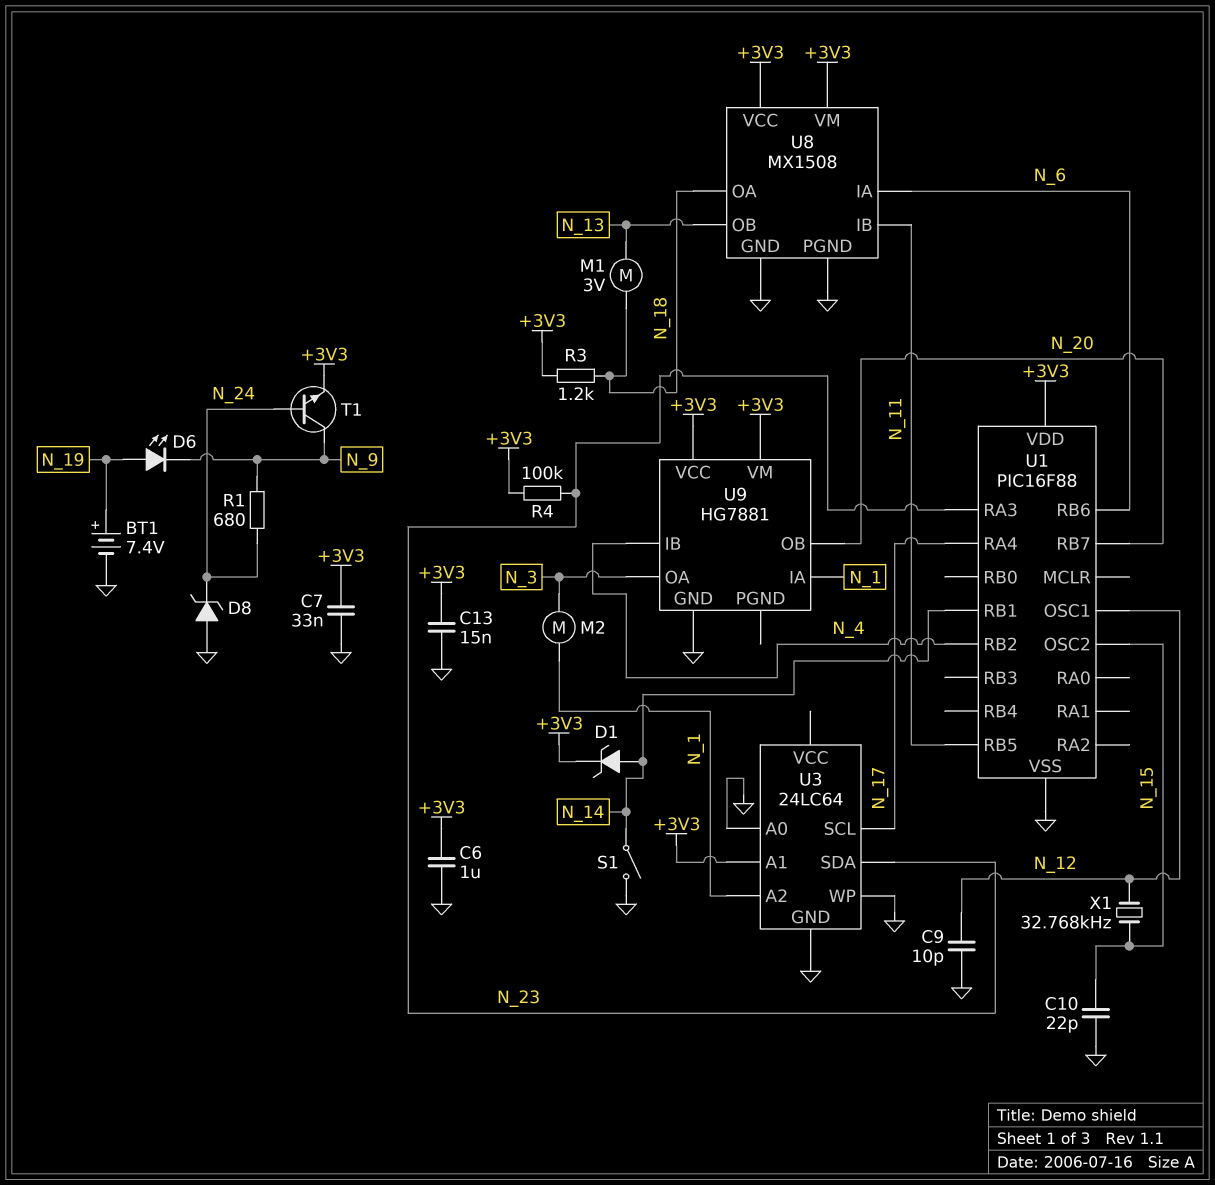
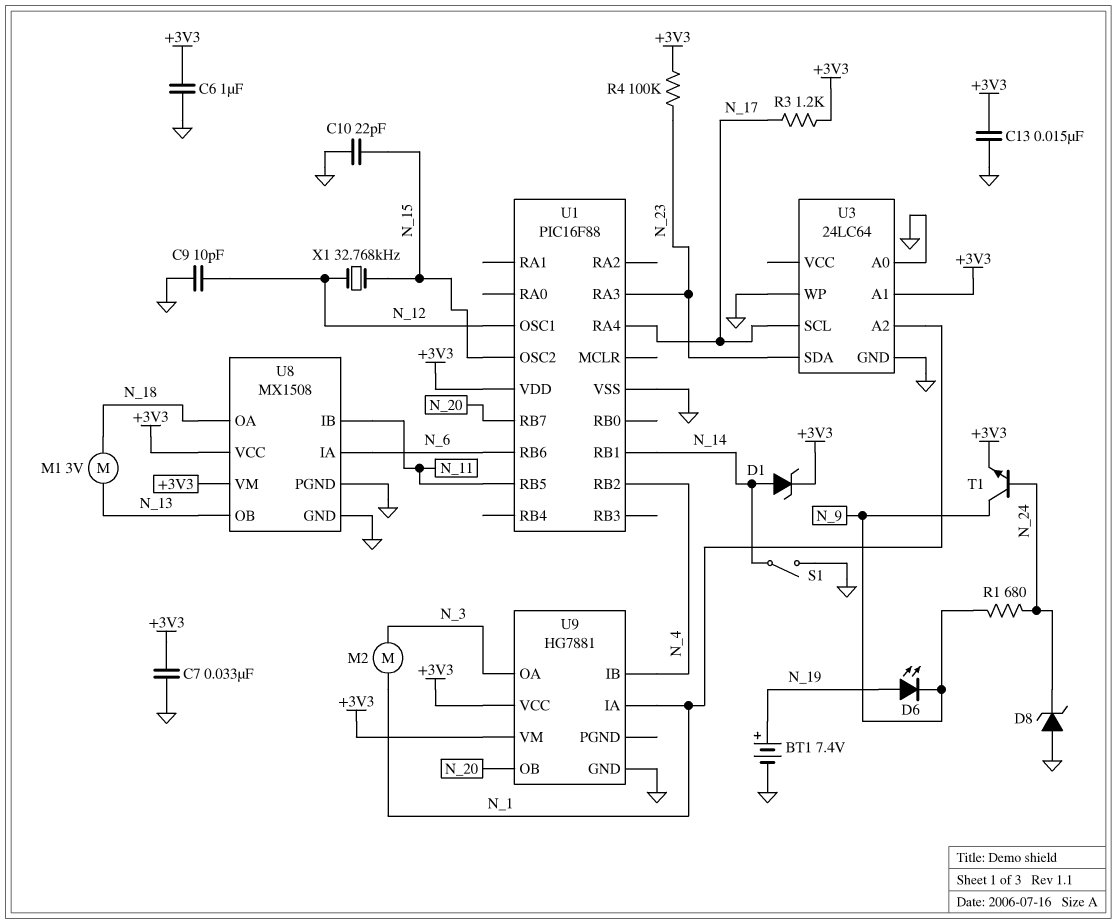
R3: 1.2k (+3V3, N_18) -> 1.2k (+3V3, N_17)

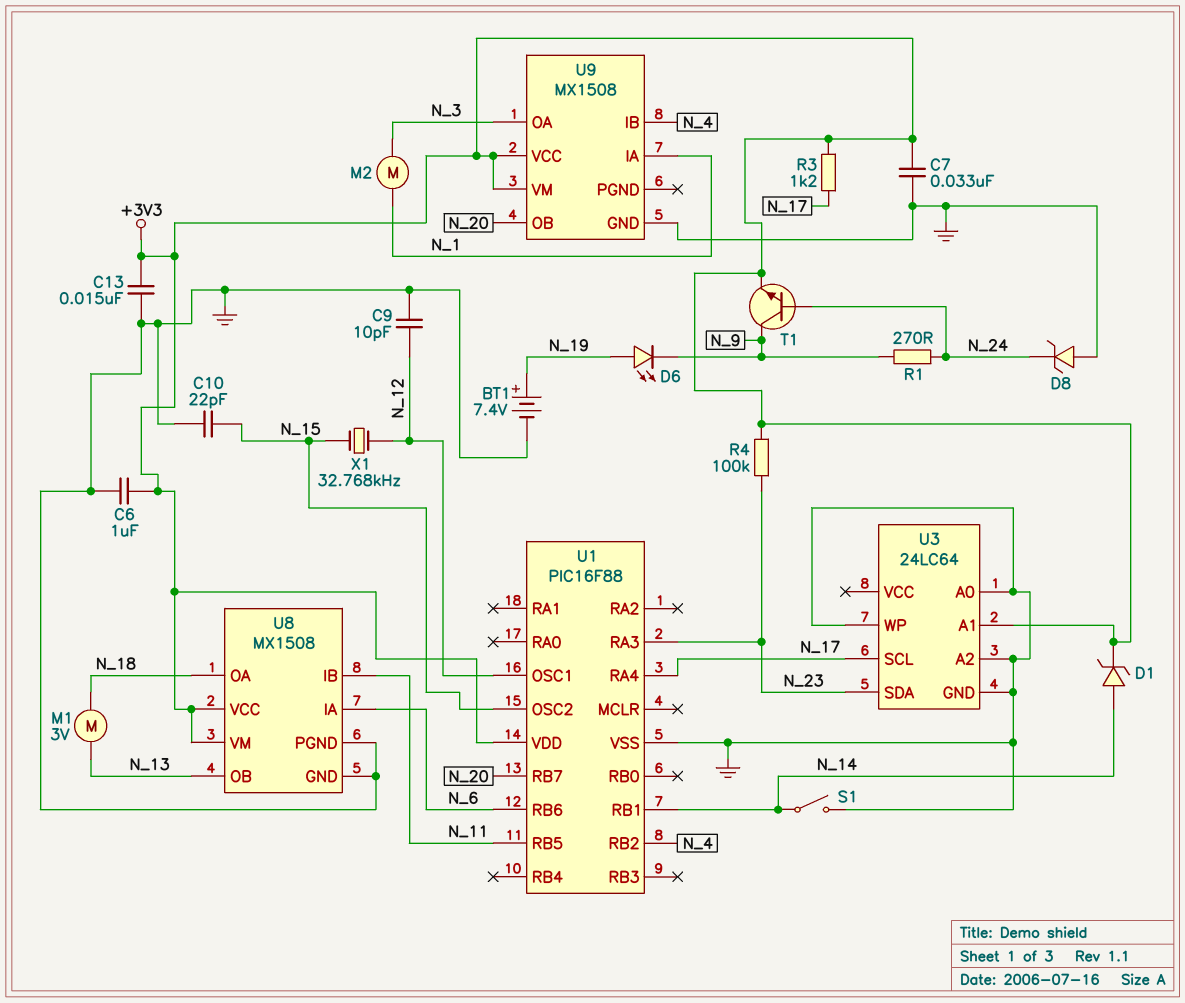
R1: 680 (N_9, N_24) -> 270 (N_9, N_24)
U3 pin A2: N_1 -> GND
U9: HG7881 -> MX1508

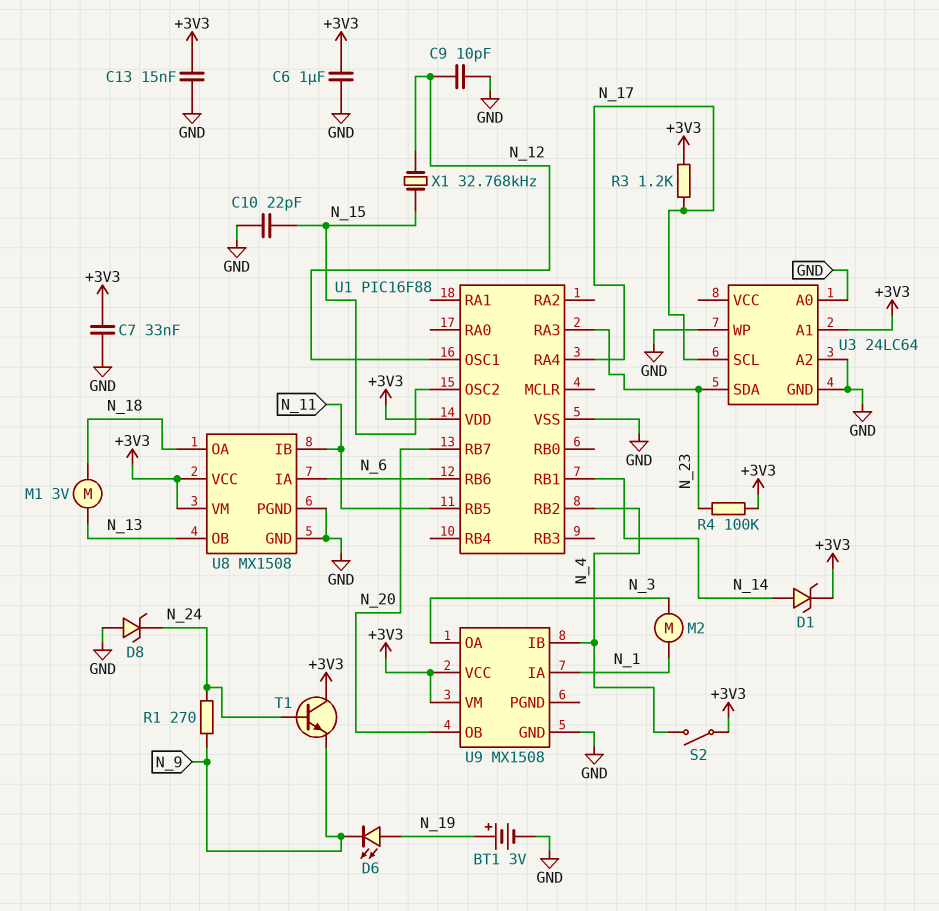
BT1: 7.4V (plus N_19, minus GND) -> 3V (plus N_19, minus GND)
S1: switch (GND, N_14) -> none
S2: none -> switch (+3V3, N_4)
T1: NPN (B N_24, C N_9, E +3V3) -> NPN (B N_24, C +3V3, E N_9)

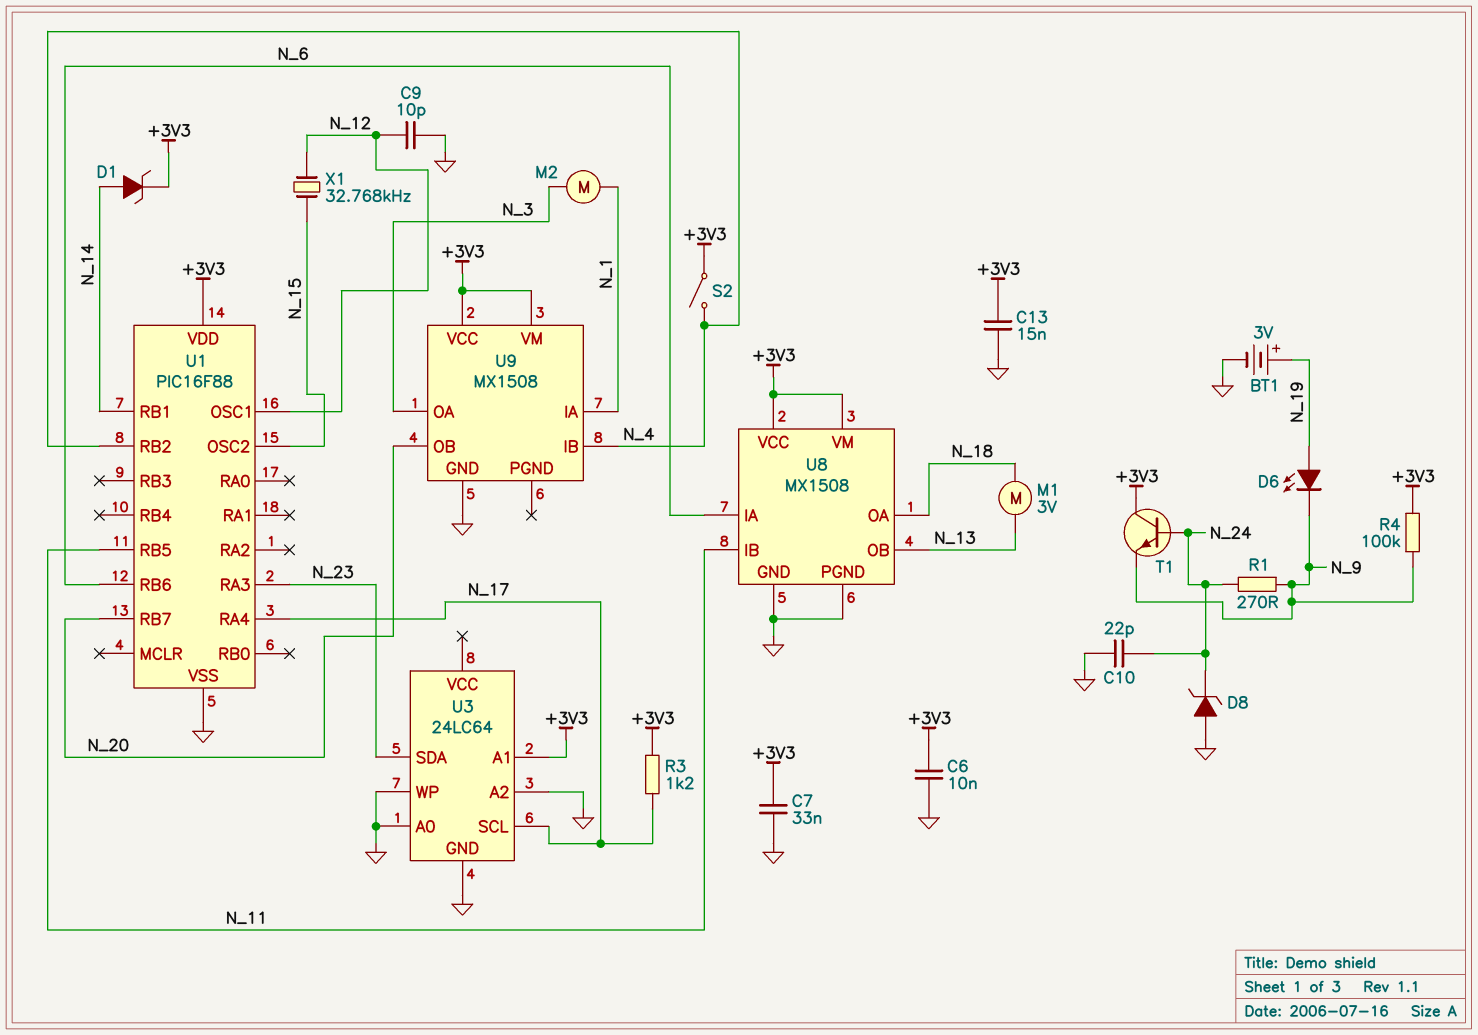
C6: 1uF (+3V3, GND) -> 10nF (+3V3, GND)
C10: 22pF (GND, N_15) -> 22pF (GND, N_24)
R4: 100k (+3V3, N_23) -> 100k (+3V3, N_9)

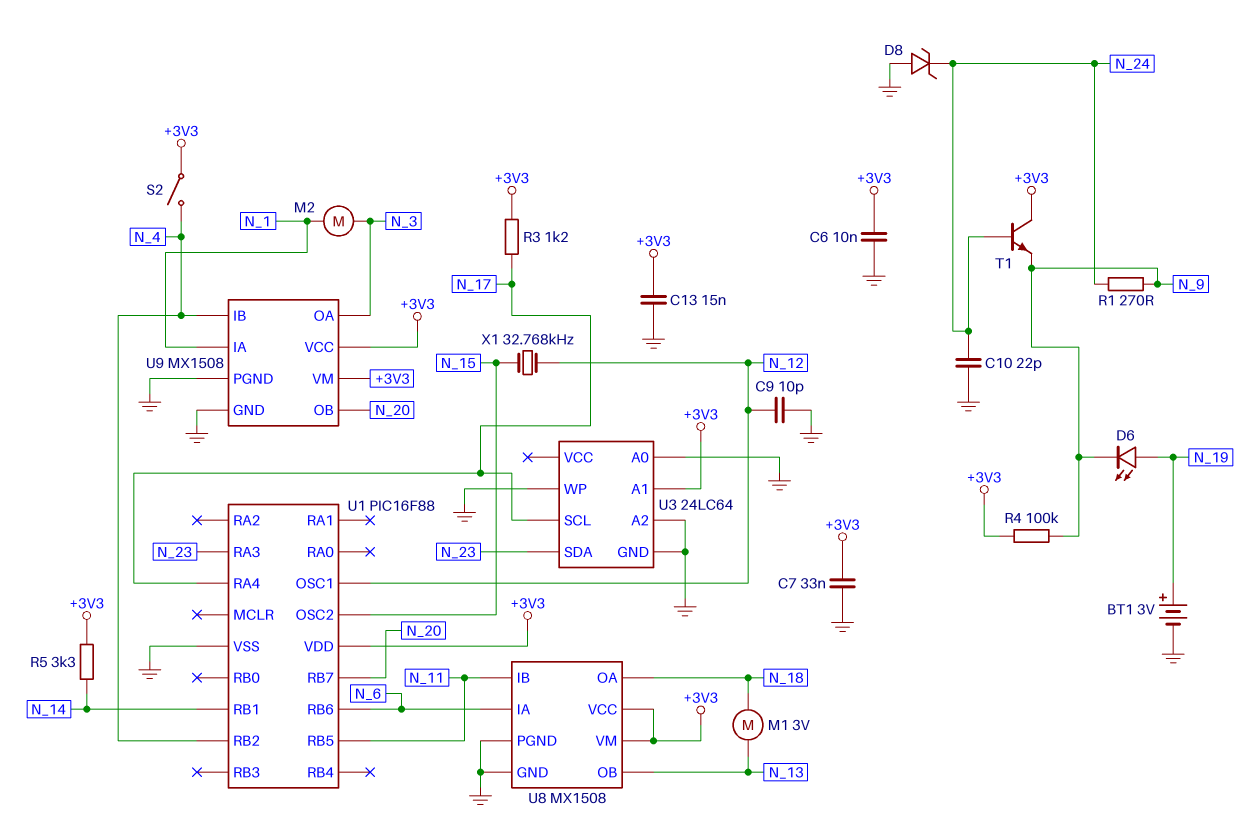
D1: zener (A N_14, K +3V3) -> none
R5: none -> 3.3k (+3V3, N_14)
U9 pin PGND: none -> GND

